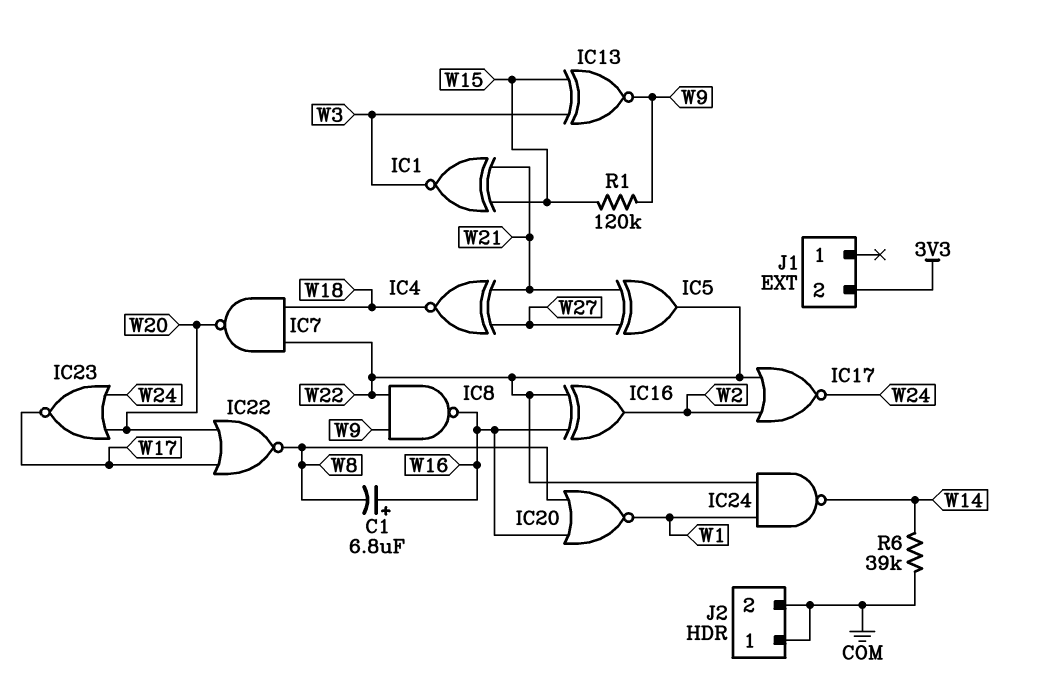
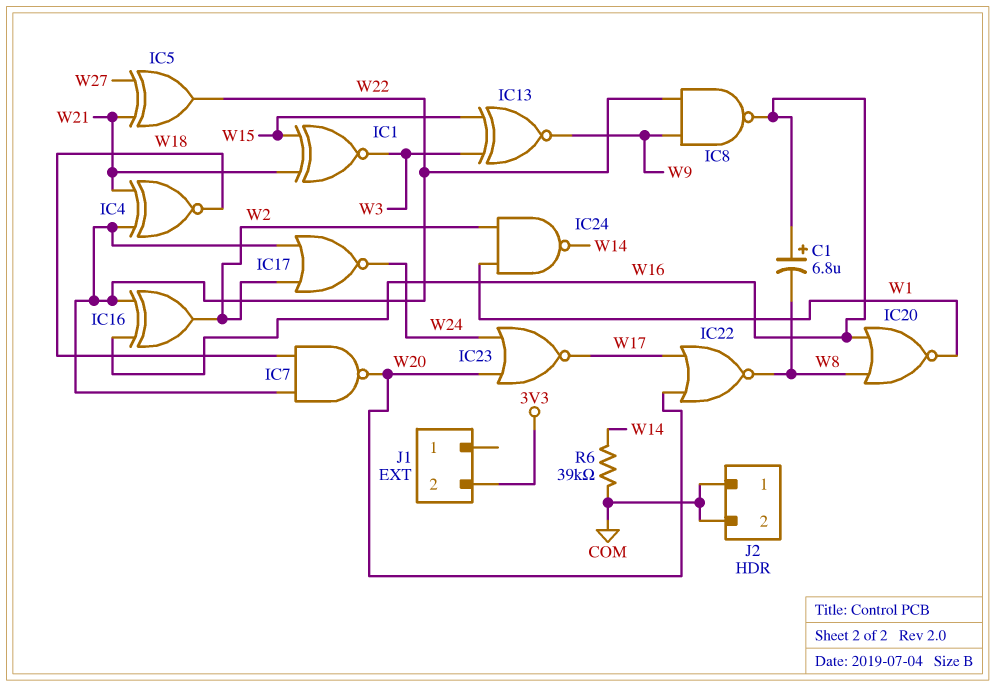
IC4: XNOR (in W21, in W27, out W18) -> XNOR (in W21, in W22, out W18)
IC24: NAND (in W1, in W22, out W14) -> NAND (in W1, in W2, out W14)
R1: 120k (W9, W15) -> none

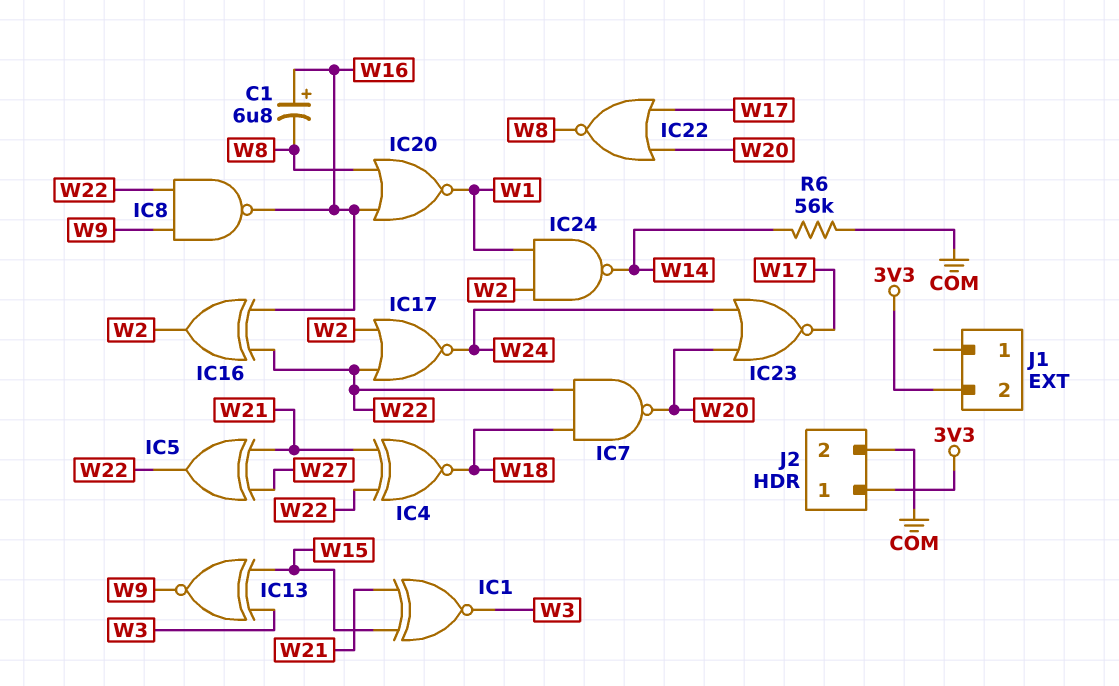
J2 pin 1: COM -> 3V3
R6: 39k (COM, W14) -> 56k (COM, W14)

